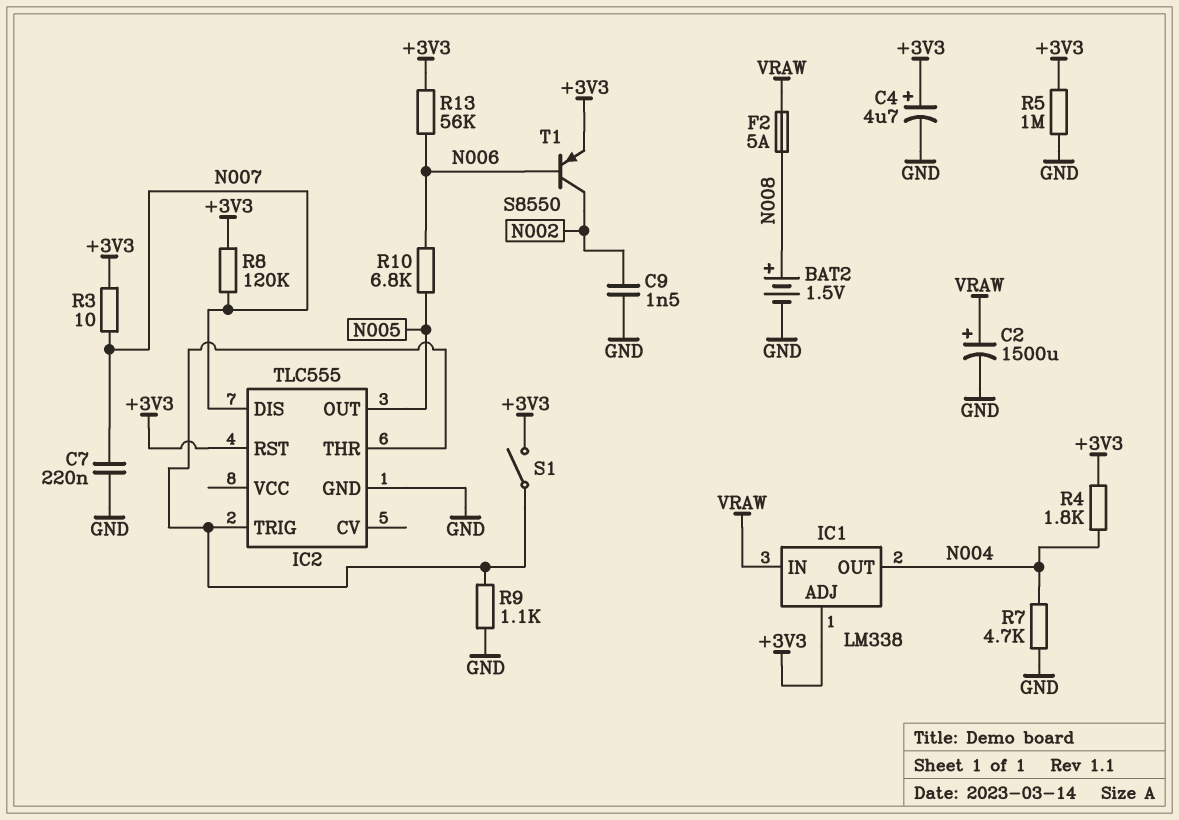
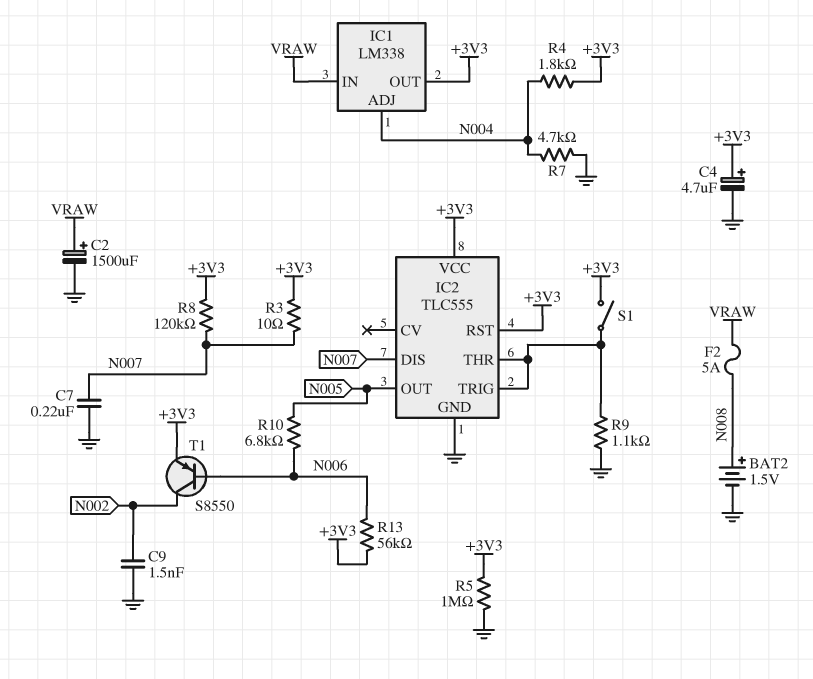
IC1 pin ADJ: +3V3 -> N004
IC1 pin OUT: N004 -> +3V3
IC2 pin VCC: none -> +3V3

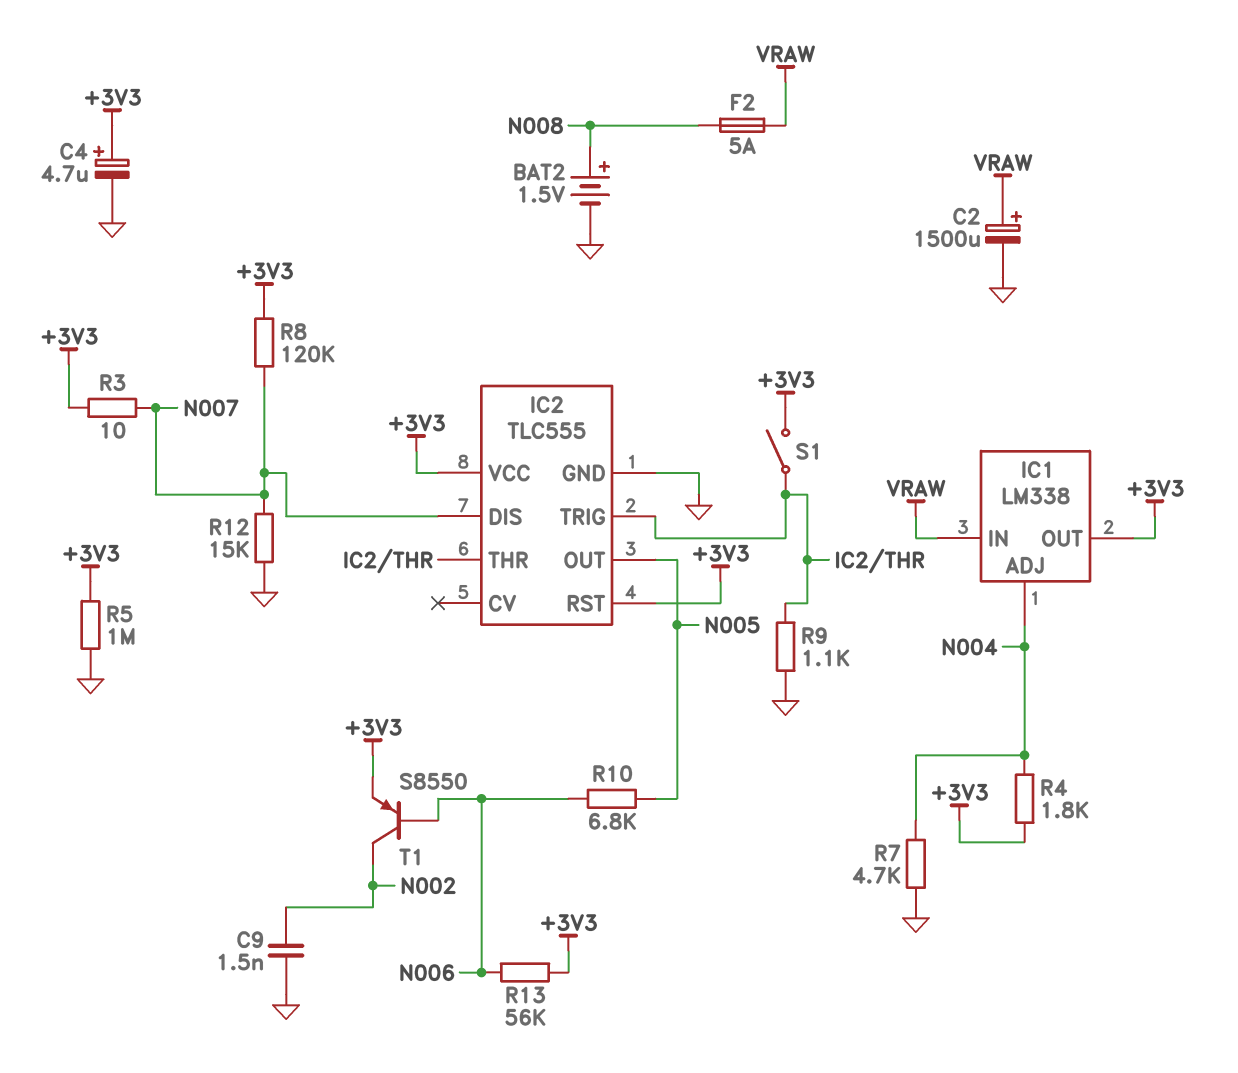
C7: 220nF (GND, N007) -> none
R12: none -> 15k (GND, N007)

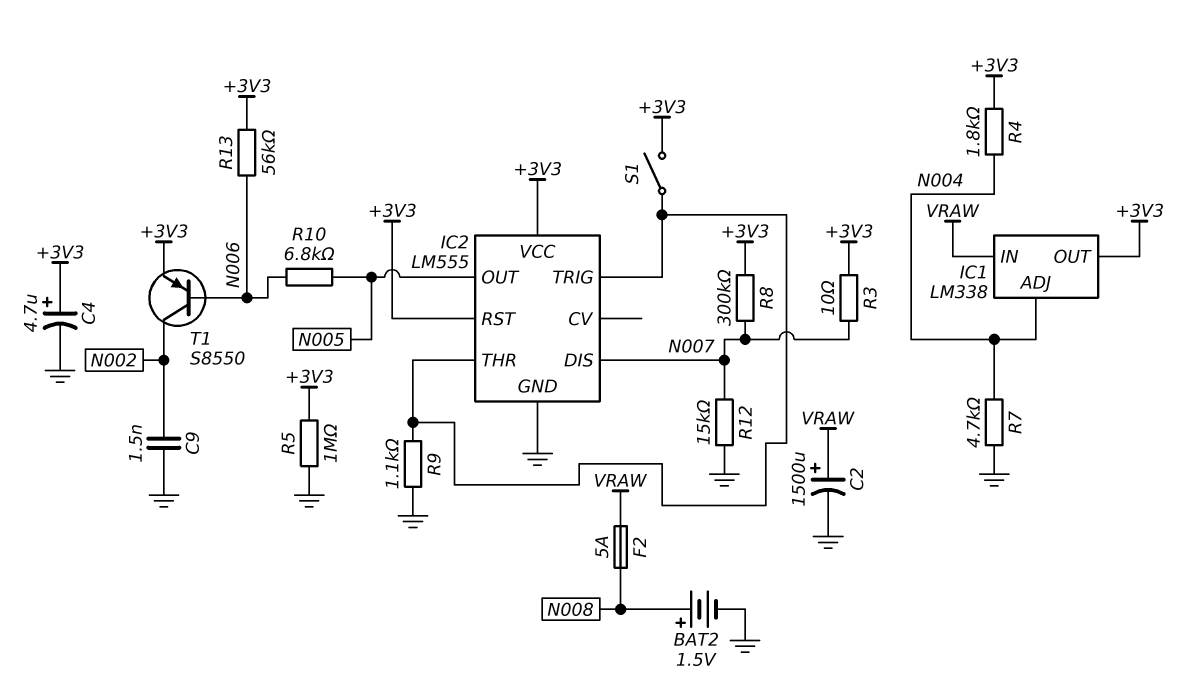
IC2: TLC555 -> LM555
R8: 120k (+3V3, N007) -> 300k (+3V3, N007)

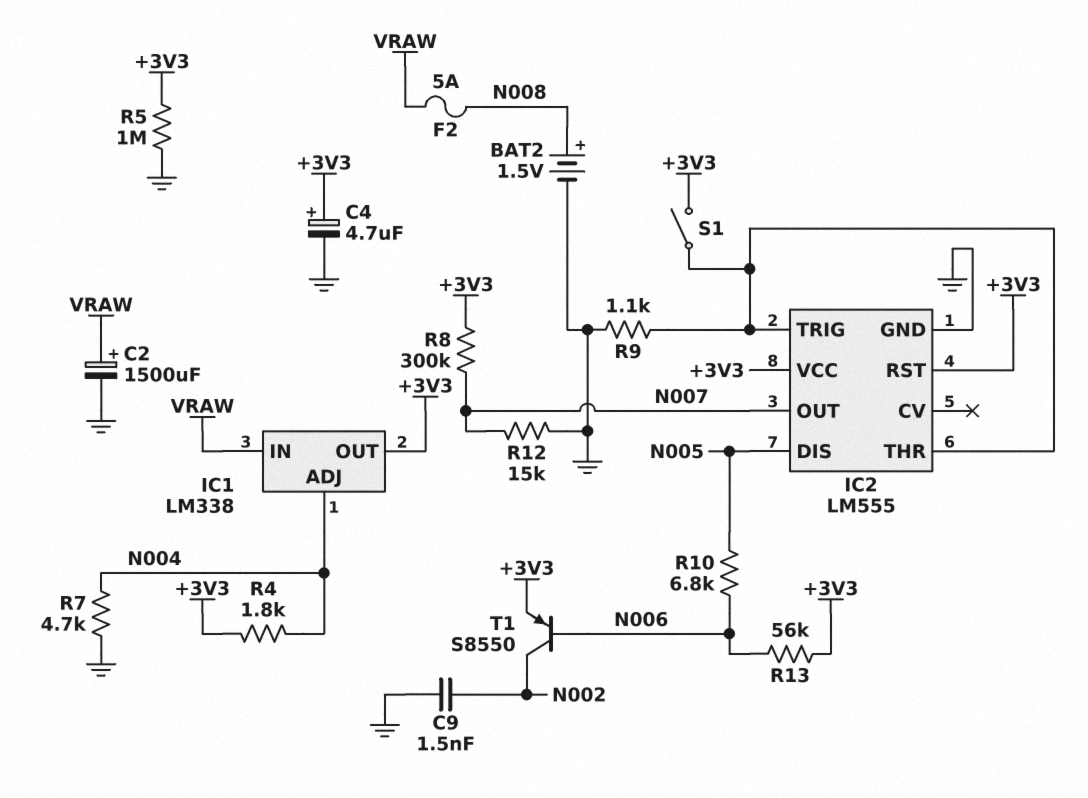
IC2 pin DIS: N007 -> N005
IC2 pin OUT: N005 -> N007
R3: 10 (+3V3, N007) -> none

